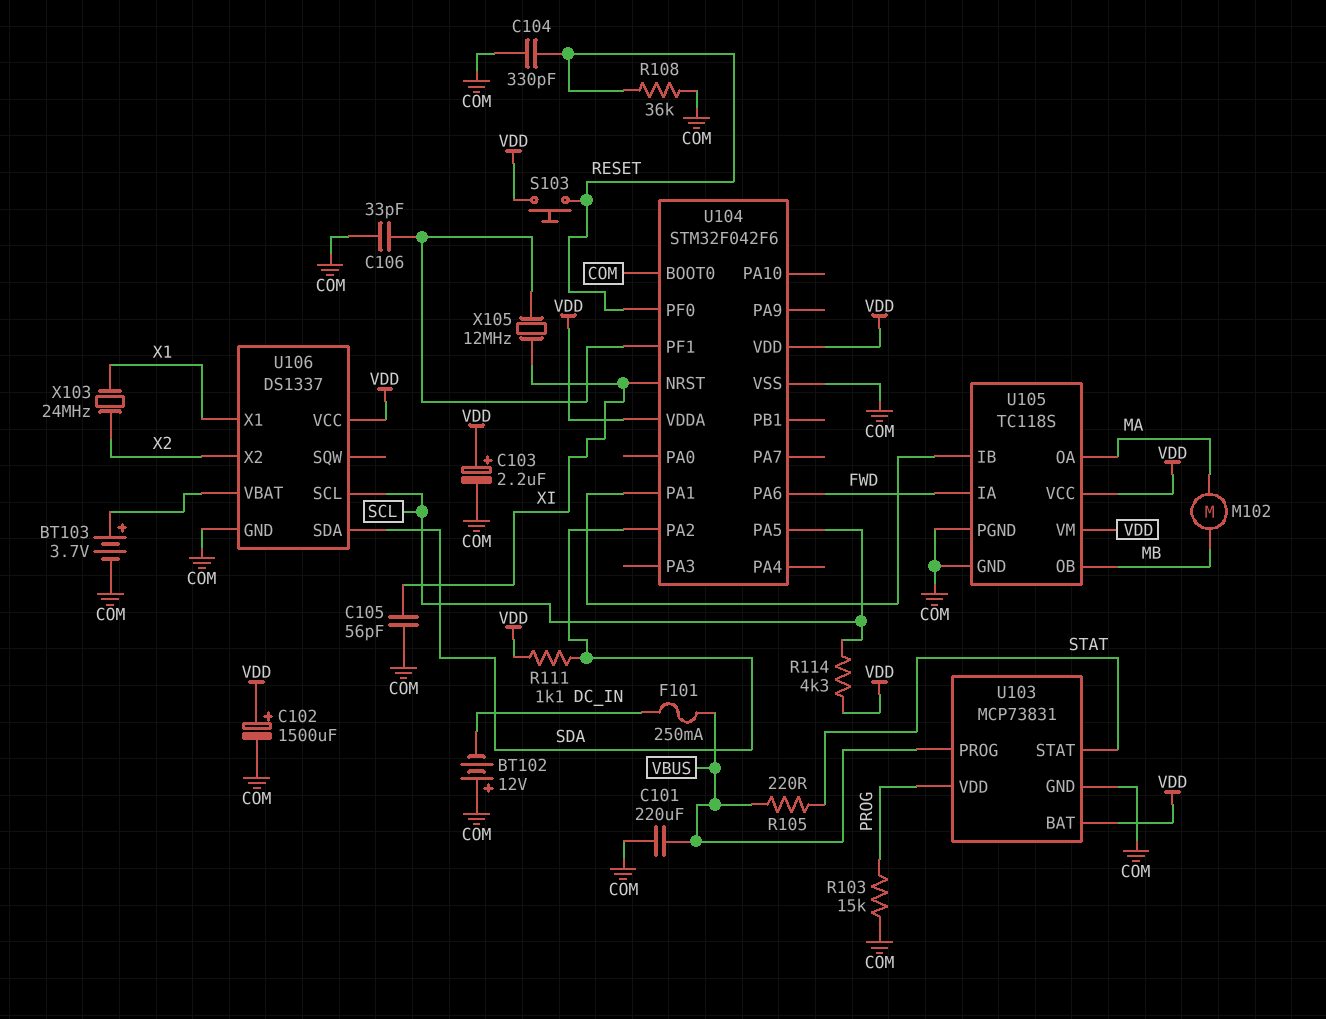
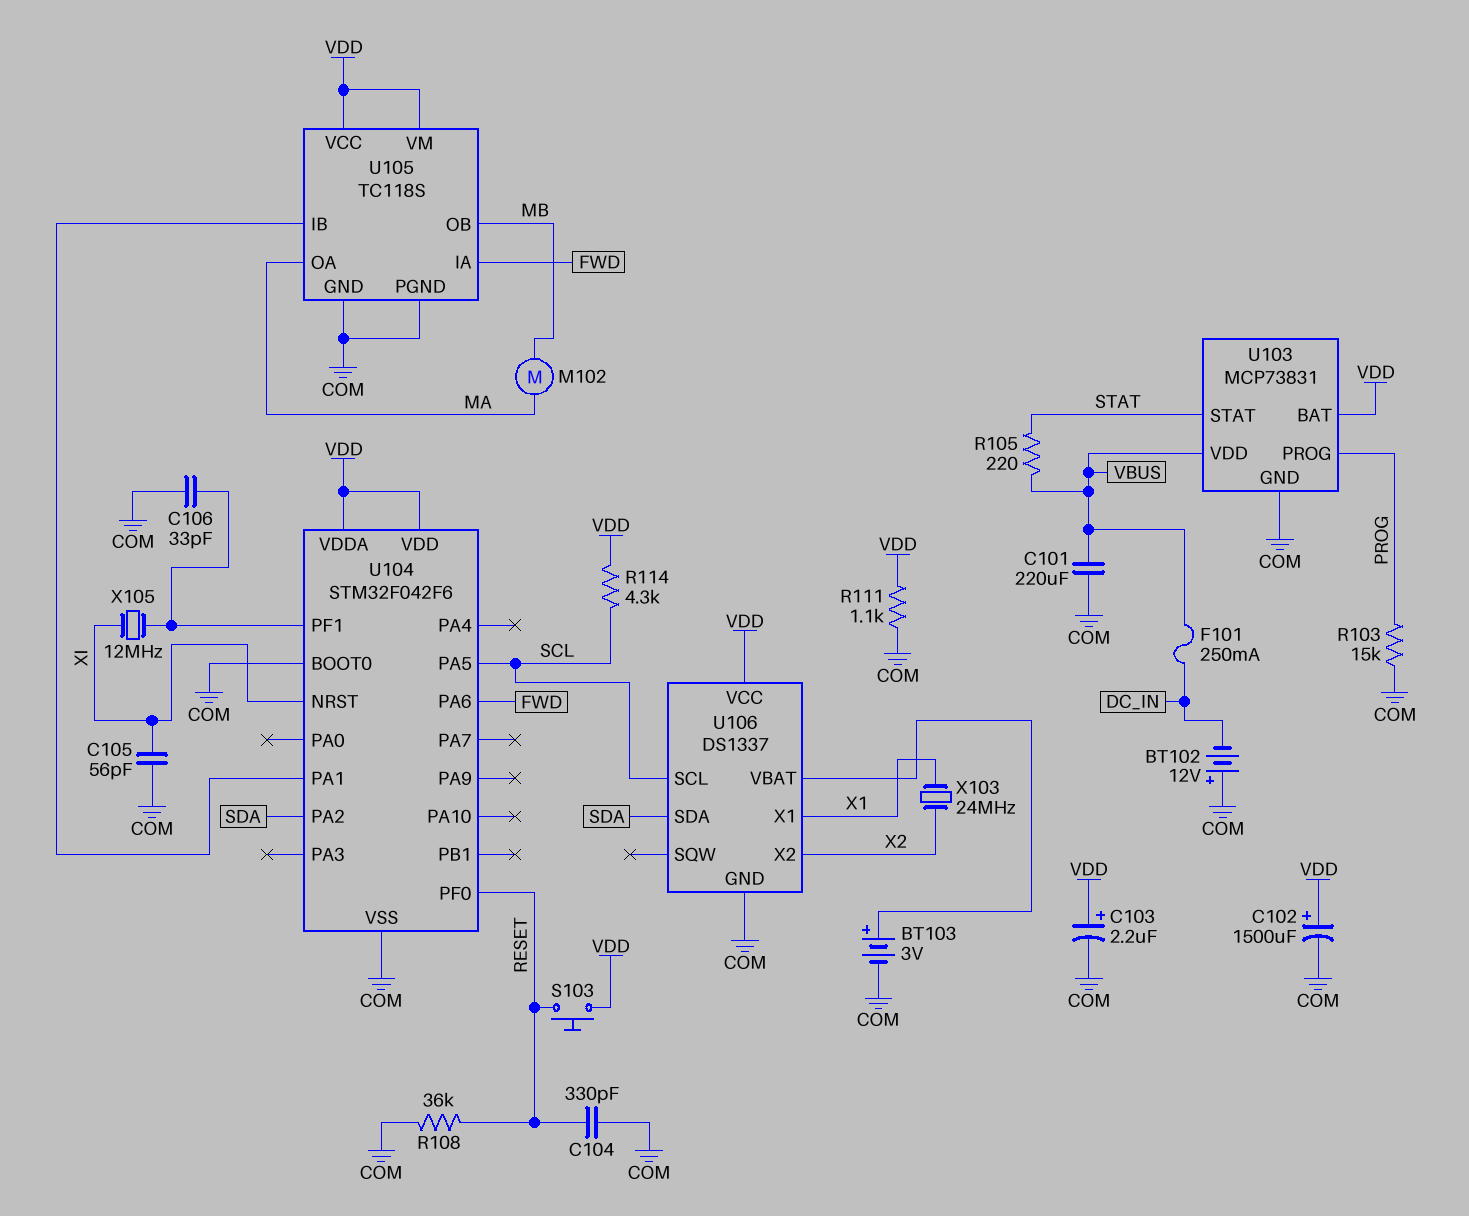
BT103: 3.7V (plus U106/VBAT, minus COM) -> 3V (plus U106/VBAT, minus COM)
R111: 1.1k (SDA, VDD) -> 1.1k (COM, VDD)
U103 pin PROG: VBUS -> PROG
U103 pin VDD: PROG -> VBUS

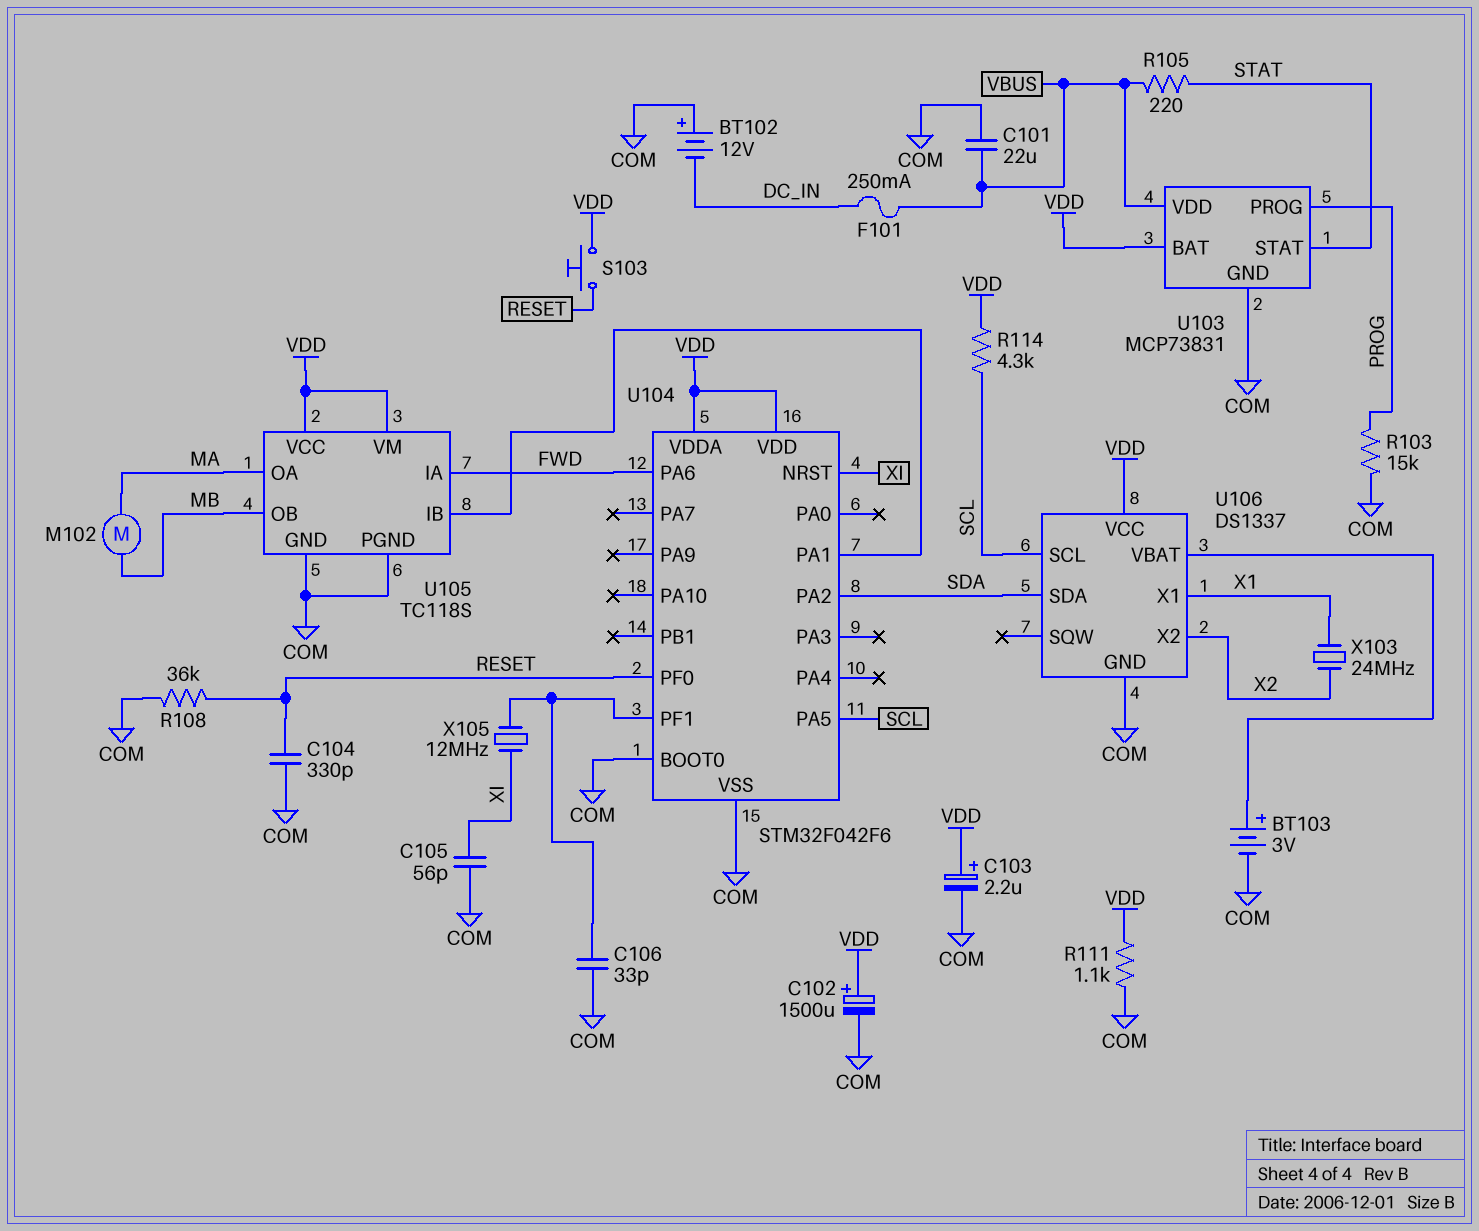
C101: 220uF (COM, VBUS) -> 22uF (COM, VBUS)

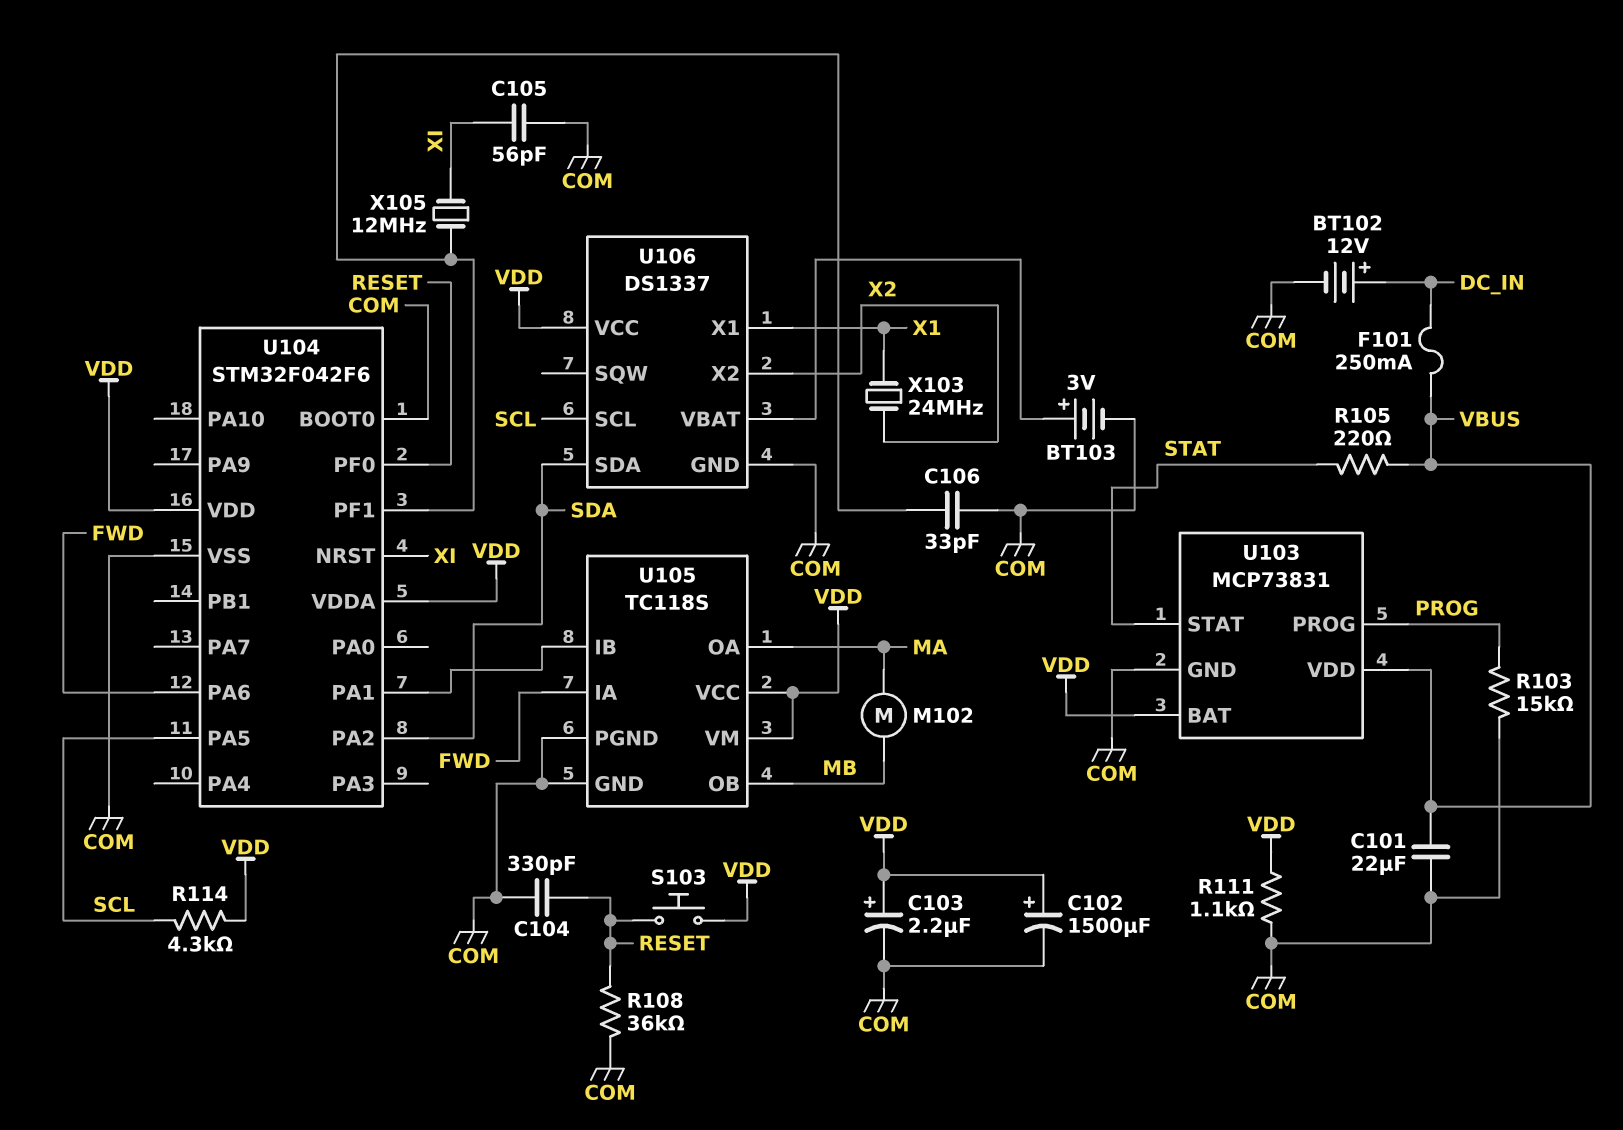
BT102: 12V (plus COM, minus DC_IN) -> 12V (plus DC_IN, minus COM)

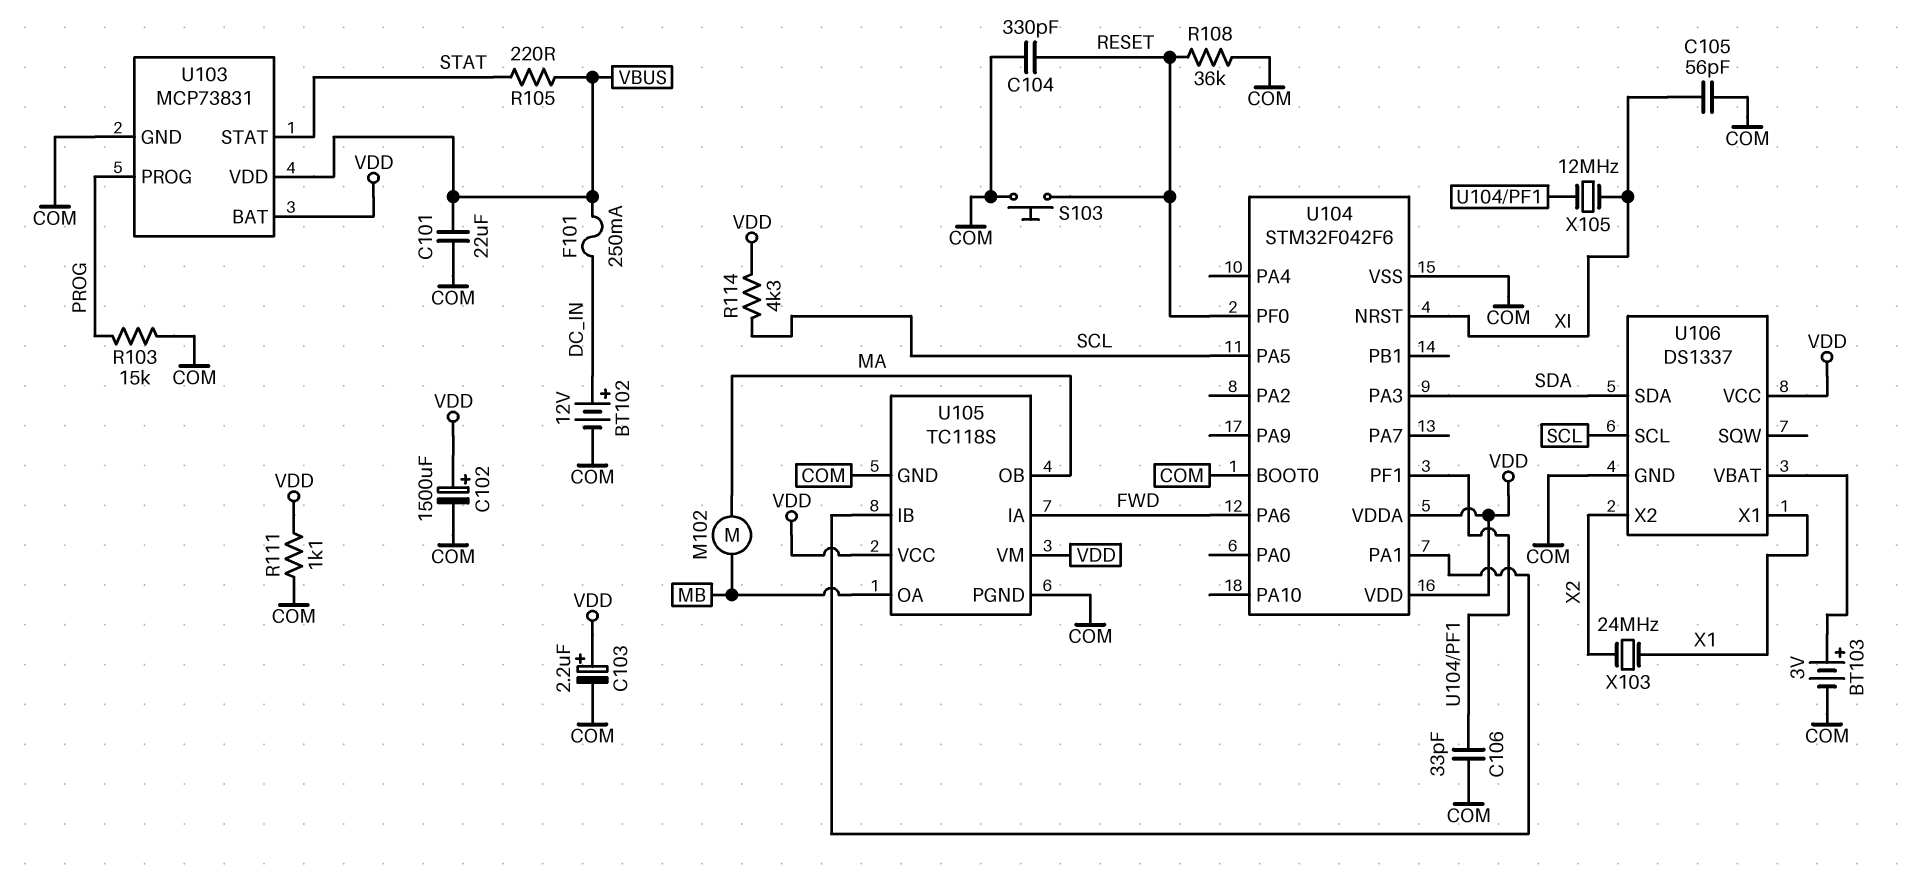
S103: button (RESET, VDD) -> button (COM, RESET)
U104 pin PA2: SDA -> none
U104 pin PA3: none -> SDA
U105 pin OA: MA -> MB
U105 pin OB: MB -> MA

